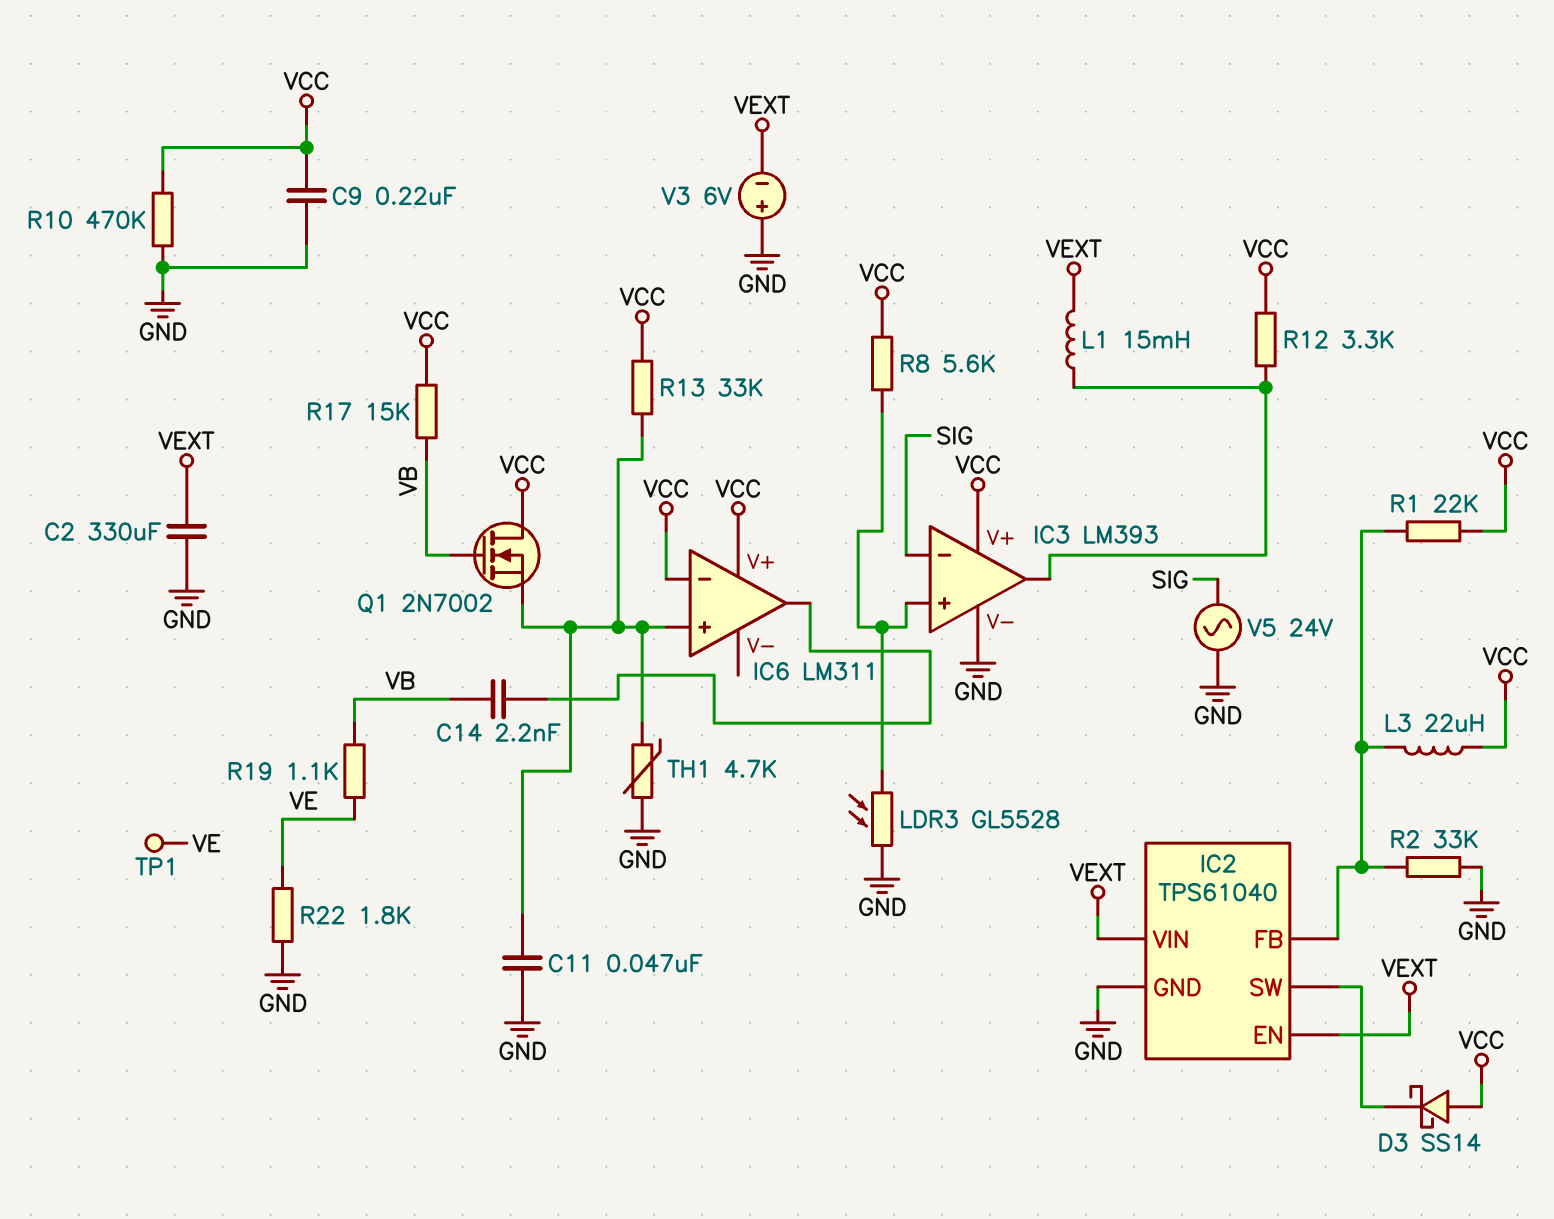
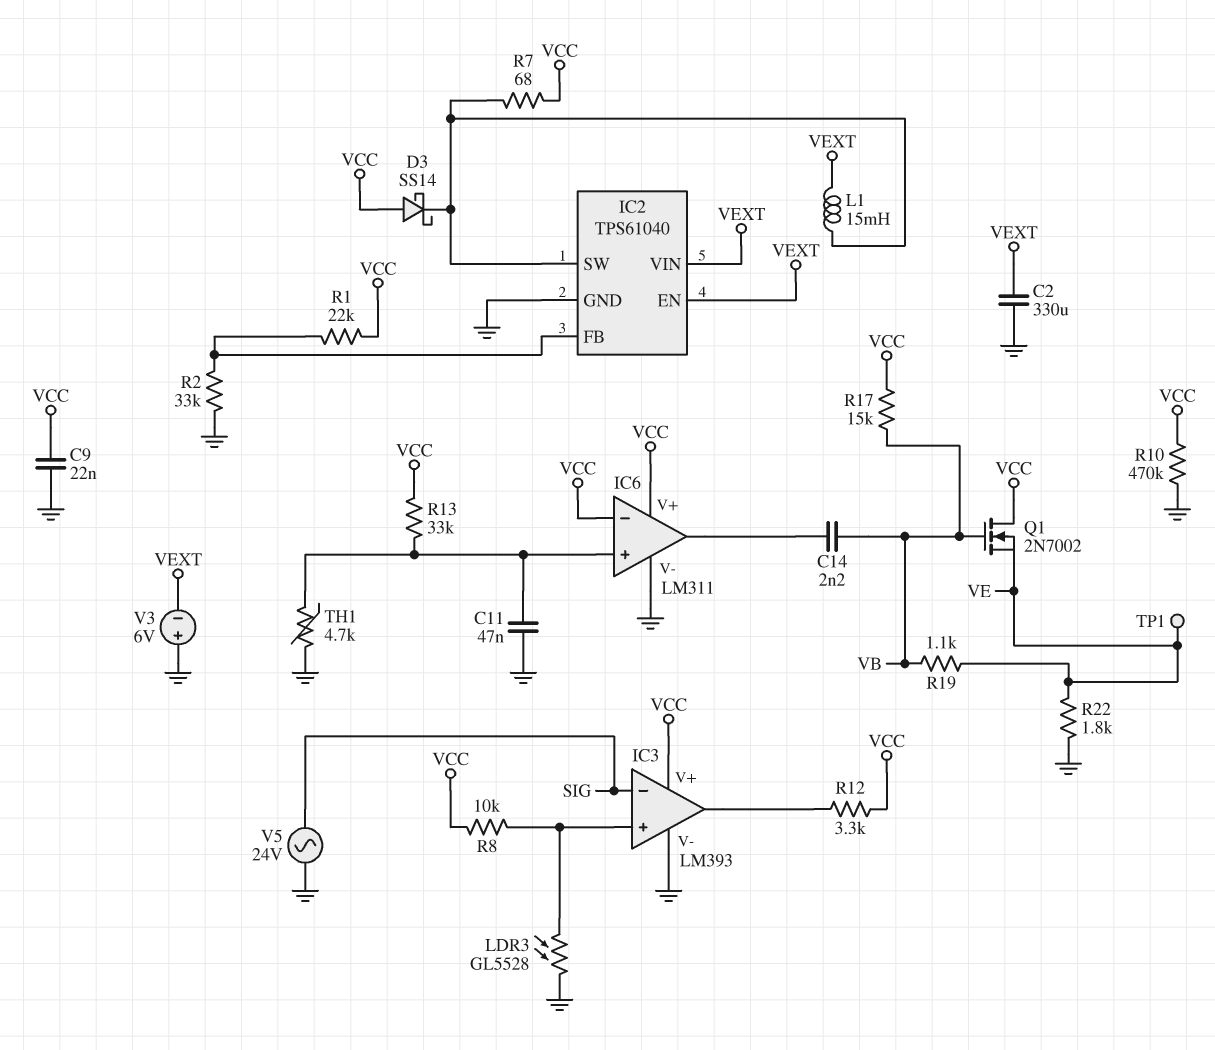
C9: 220nF (GND, VCC) -> 22nF (GND, VCC)
IC6 pin V-: none -> GND
L1: 15mH (IC3/out, VEXT) -> 15mH (IC2/SW, VEXT)
L3: 22uH (IC2/FB, VCC) -> none
Q1: NMOS 2N7002 (G VB, D VCC, S IC6/in+) -> NMOS 2N7002 (G VB, D VCC, S VE)
R7: none -> 68 (IC2/SW, VCC)
R8: 5.6k (IC3/in+, VCC) -> 10k (IC3/in+, VCC)

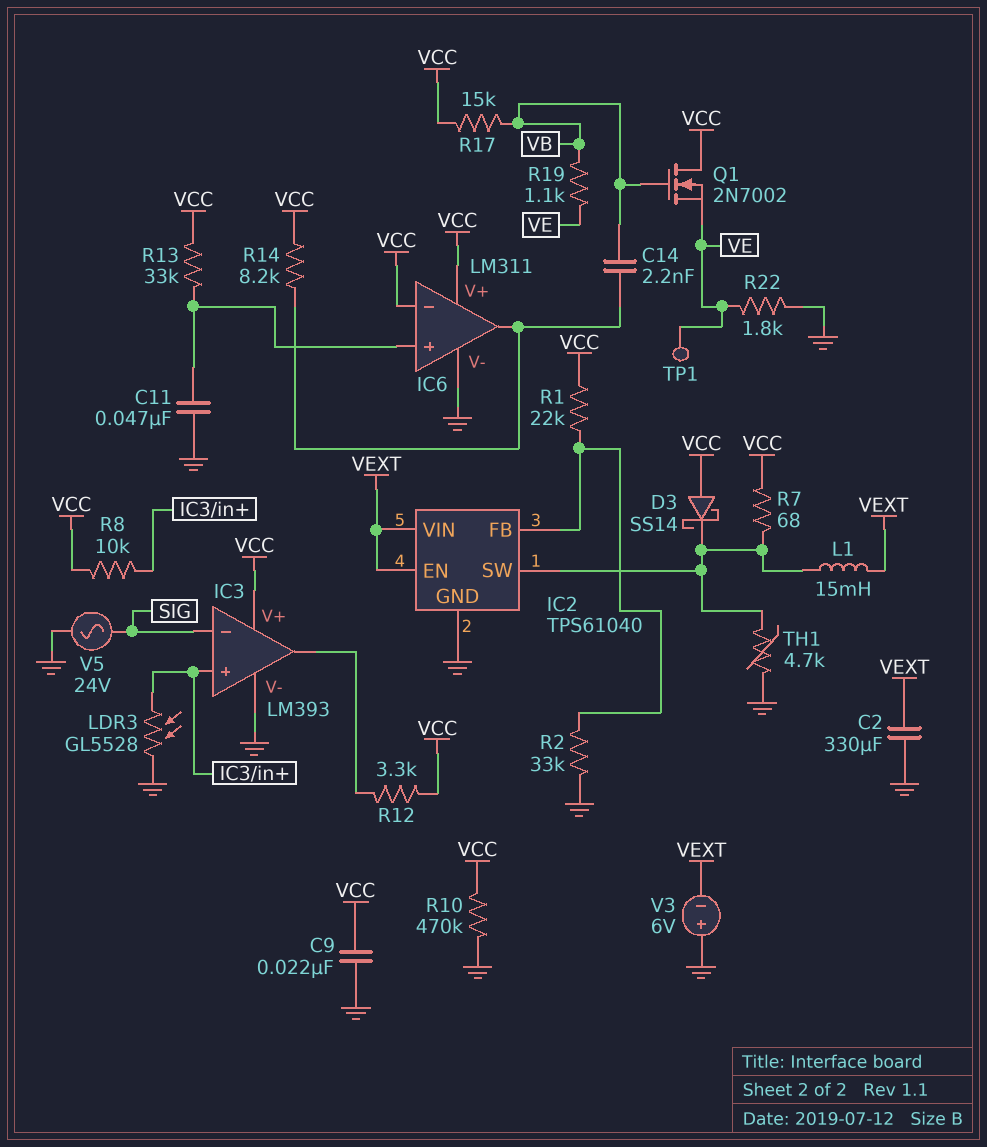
R14: none -> 8.2k (IC6/out, VCC)
TH1: 4.7k (GND, IC6/in+) -> 4.7k (GND, IC2/SW)

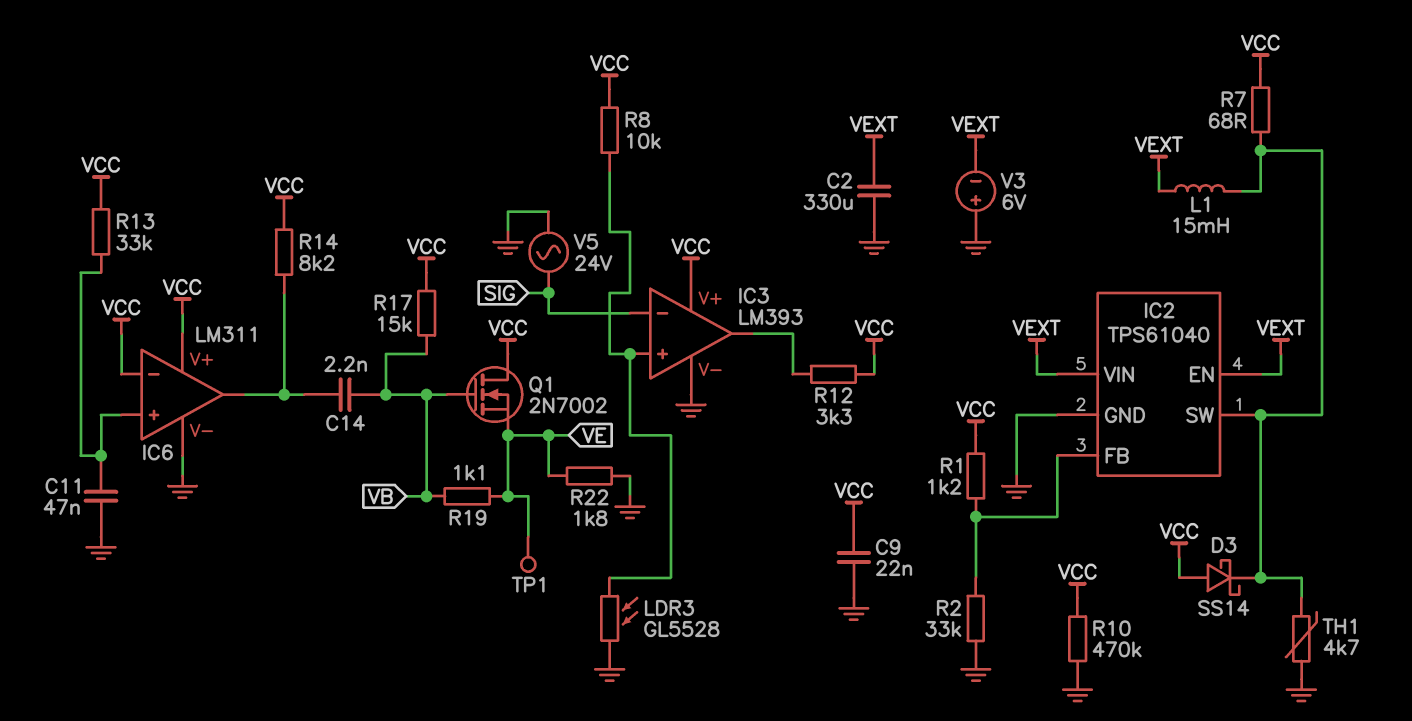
R1: 22k (IC2/FB, VCC) -> 1.2k (IC2/FB, VCC)

